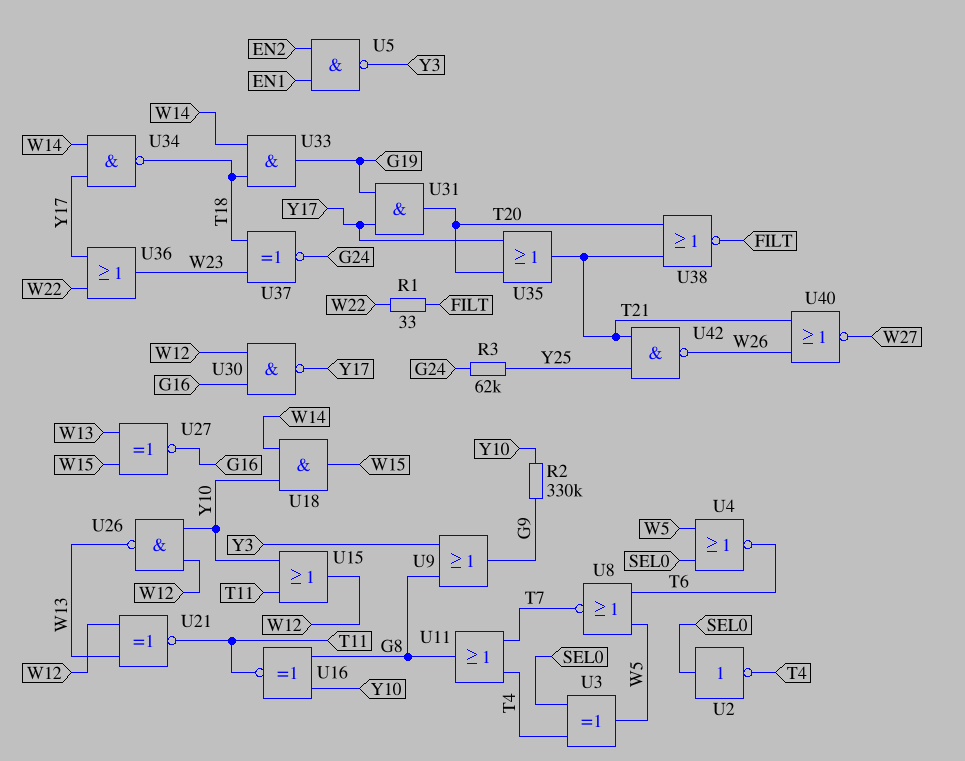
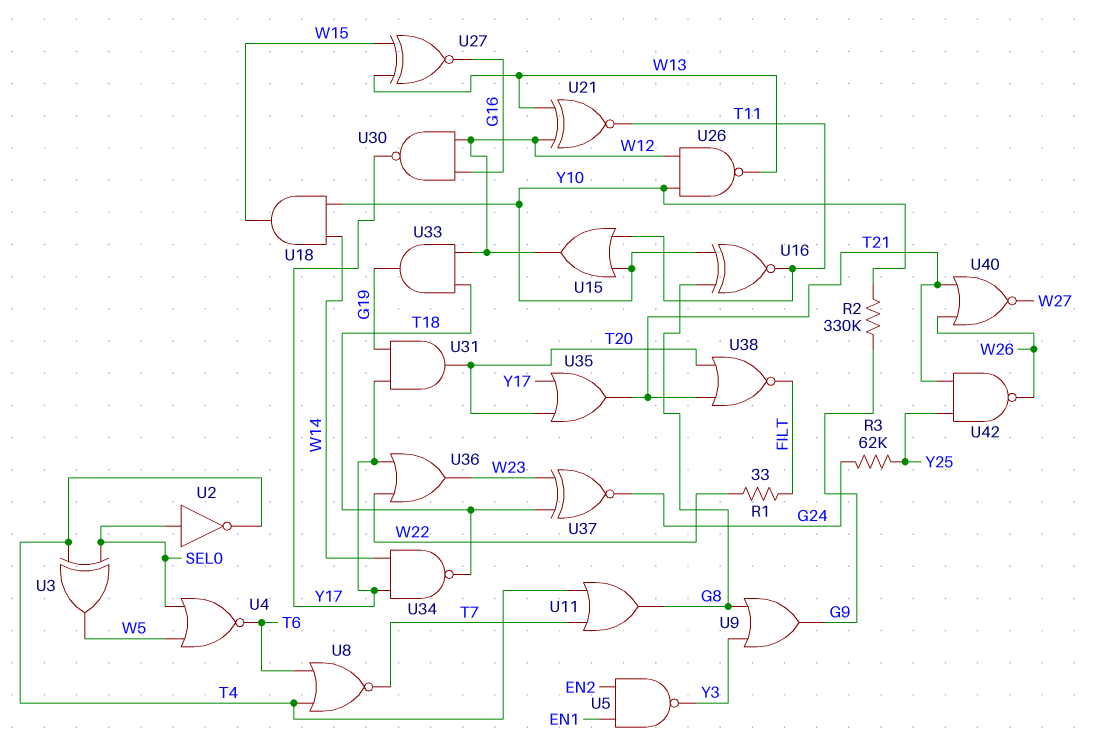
U8: NOR (in T6, in W5, out T7) -> NOR (in T4, in T6, out T7)
U33: AND (in T18, in W14, out G19) -> AND (in T18, in W12, out G19)

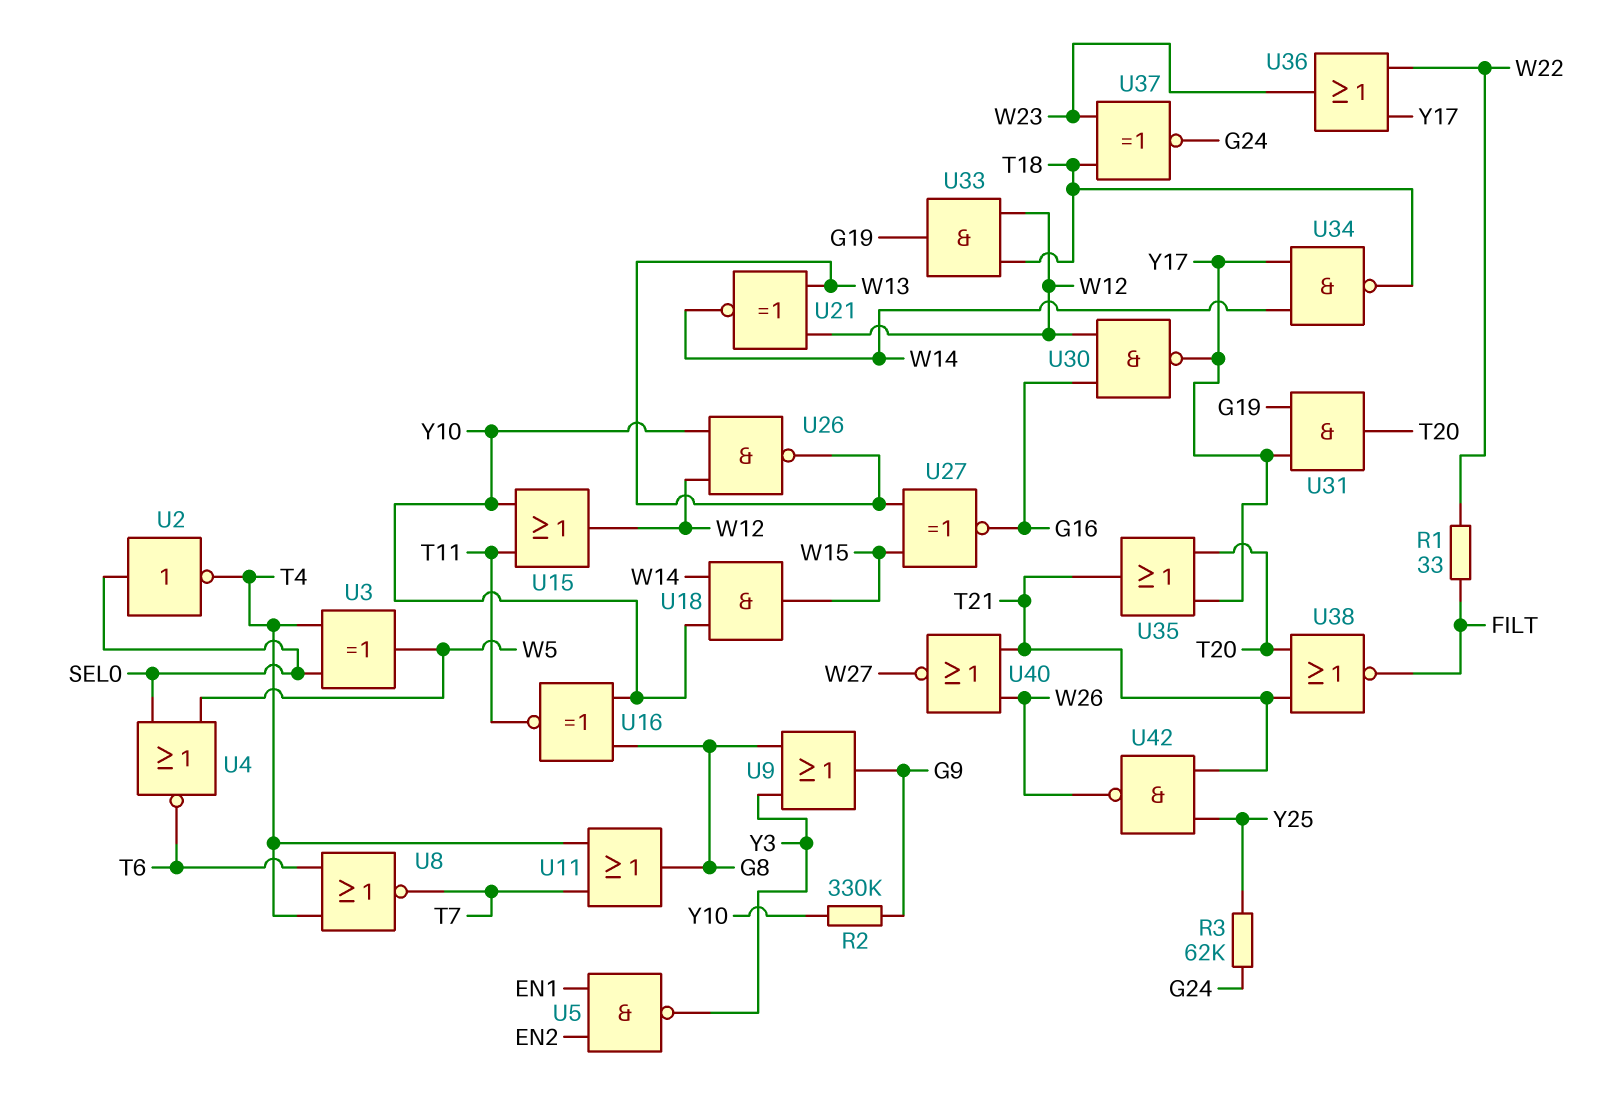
U21: XNOR (in W12, in W13, out T11) -> XNOR (in W12, in W13, out W14)

